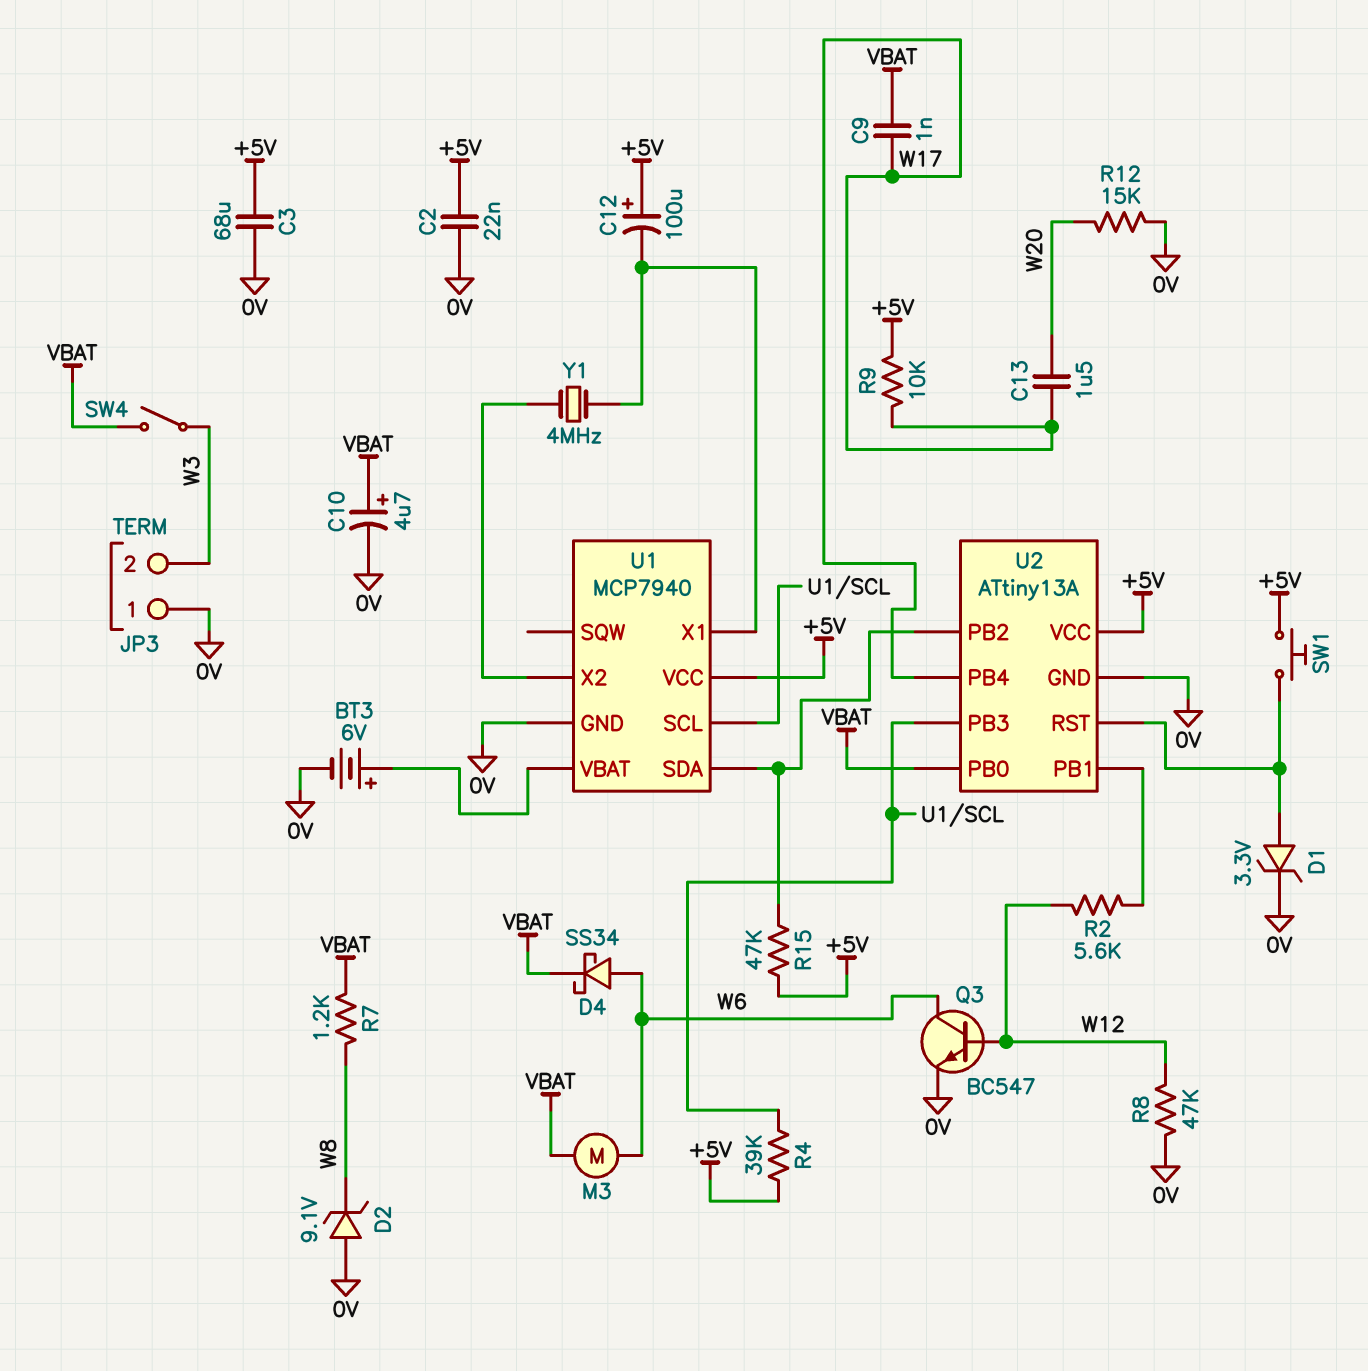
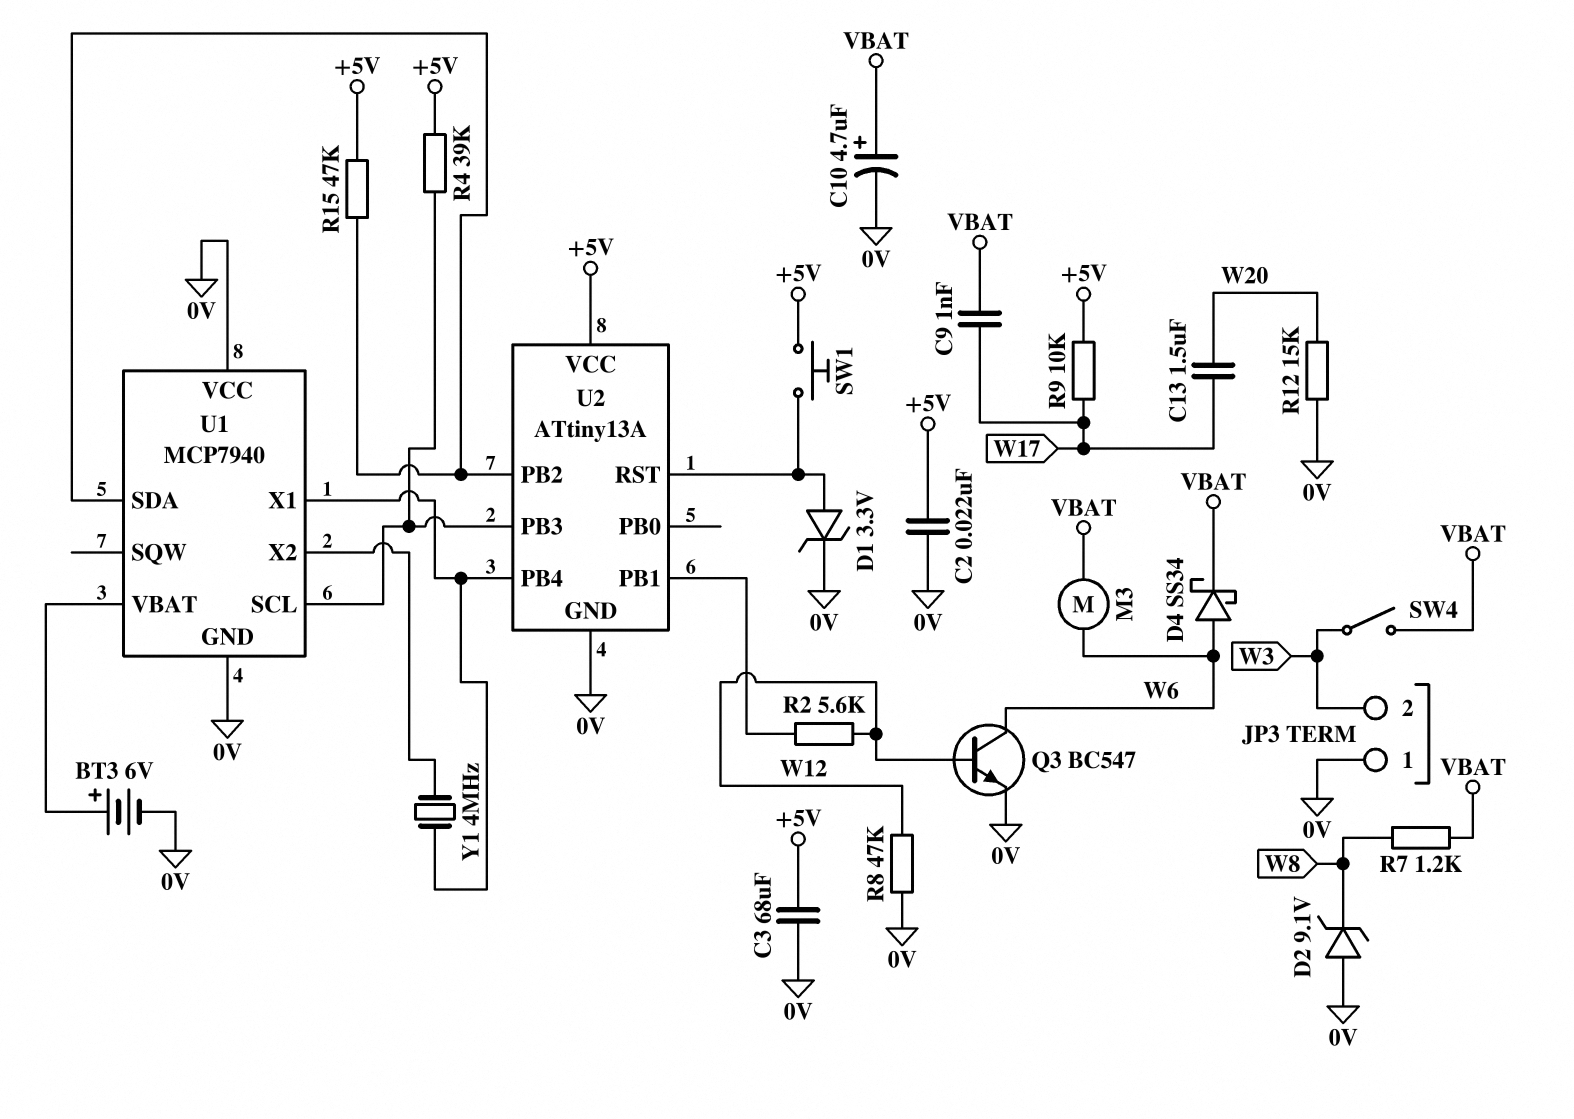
C12: 100uF (plus +5V, minus U1/X1) -> none
U1 pin VCC: +5V -> 0V
U2 pin PB0: VBAT -> none
U2 pin PB4: W17 -> U1/X1

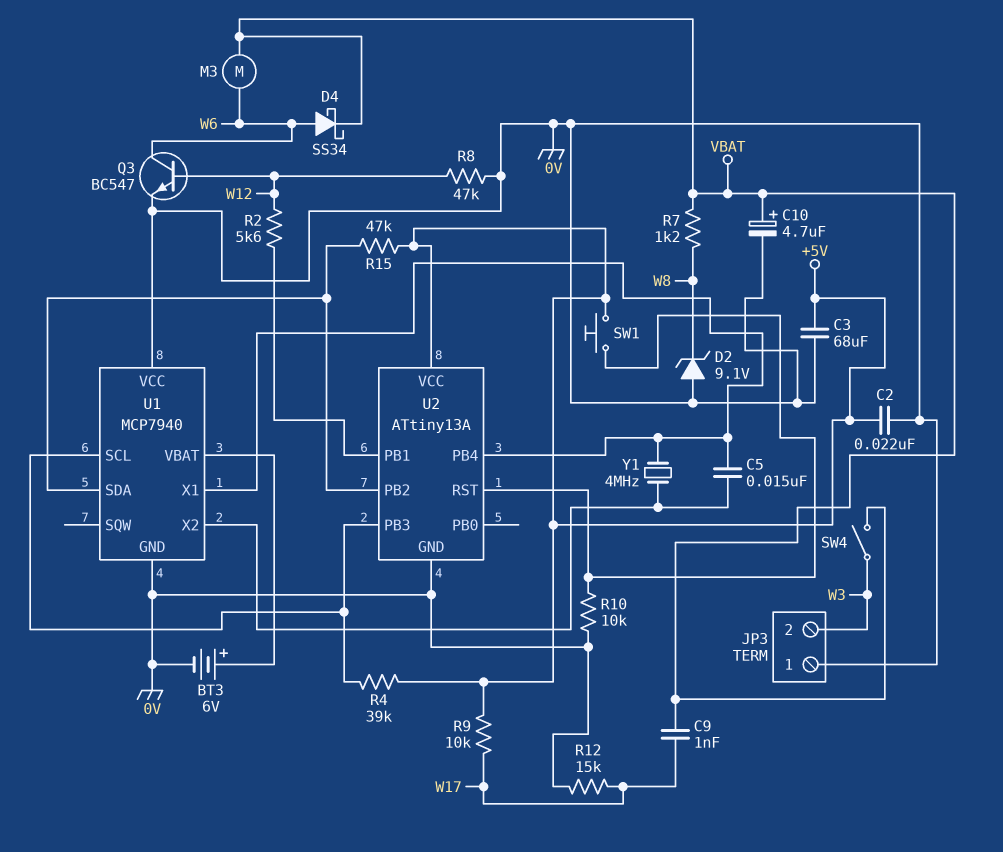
C5: none -> 15nF (U1/X1, U1/X2)
C13: 1.5uF (W17, W20) -> none
D1: zener 3.3V (A U2/RST, K 0V) -> none
R10: none -> 10k (0V, U2/RST)
R12: 15k (0V, W20) -> 15k (0V, W17)

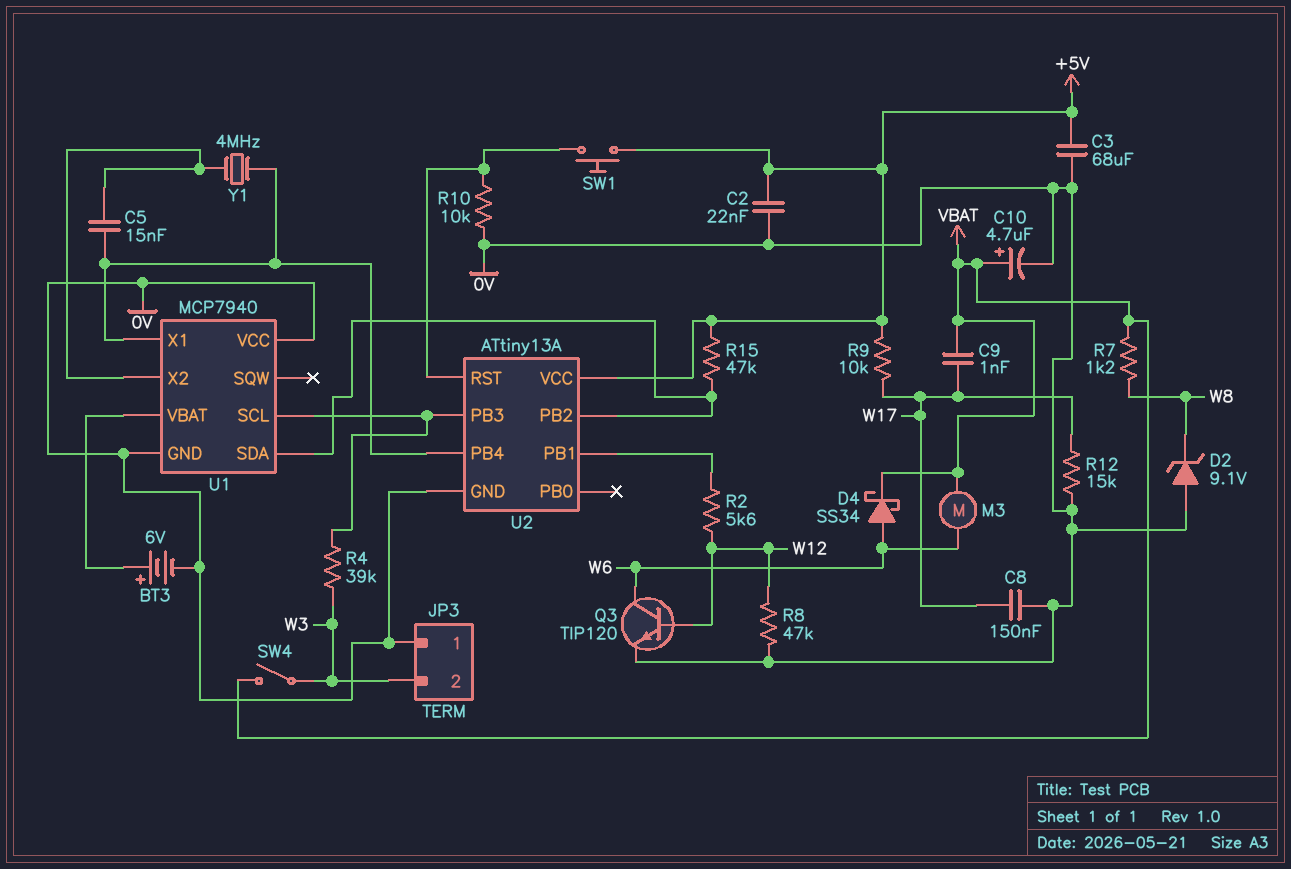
C8: none -> 150nF (0V, W17)
Q3: NPN BC547 (B W12, C W6, E 0V) -> NPN TIP120 (B W12, C W6, E 0V)
R4: 39k (+5V, U1/SCL) -> 39k (U1/SCL, W3)

